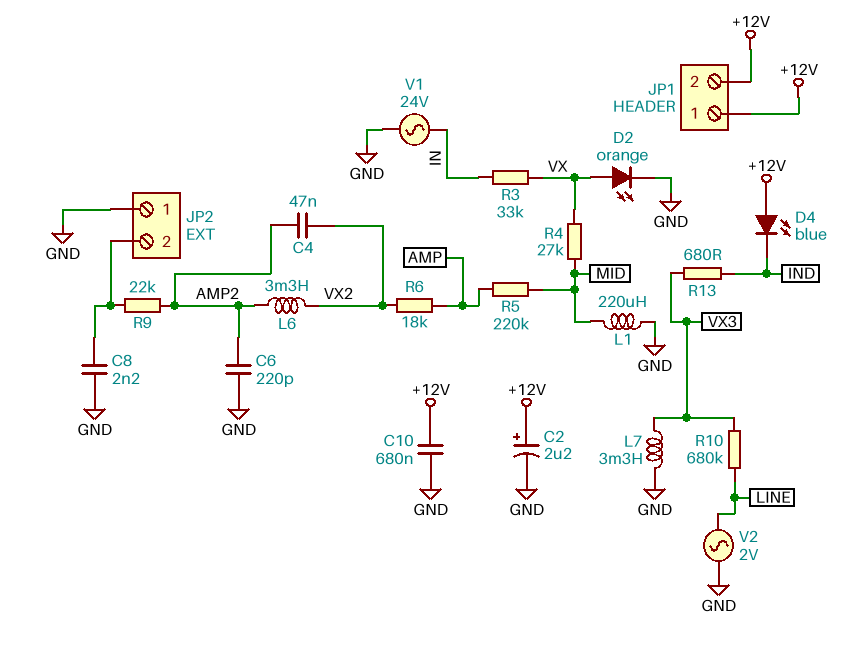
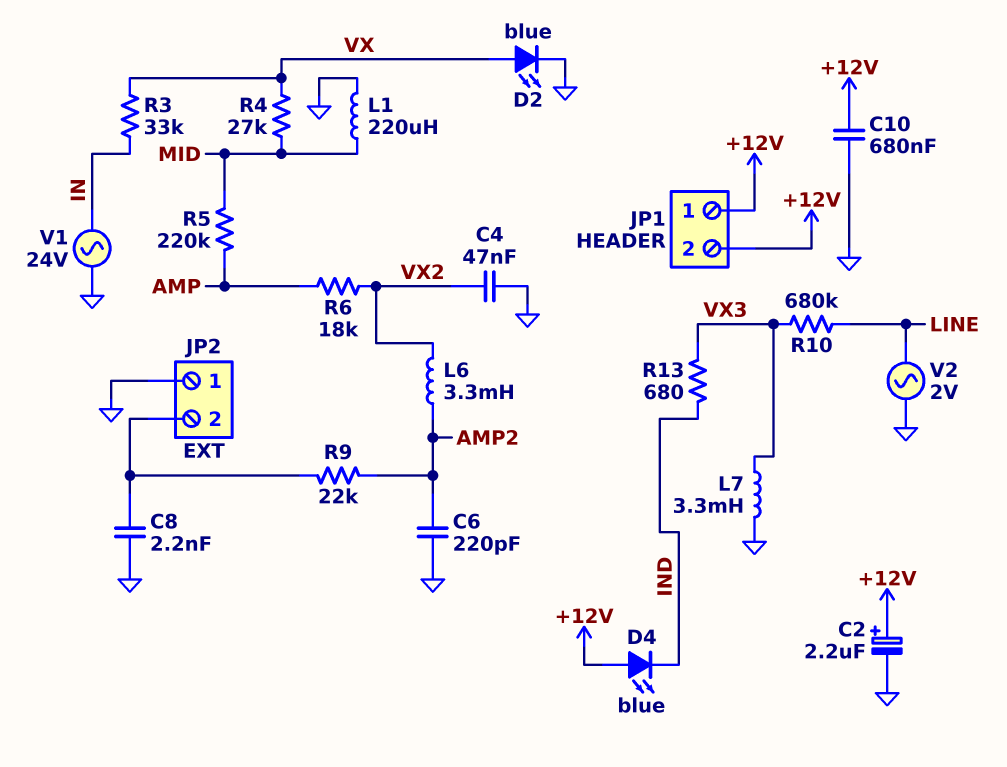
C4: 47nF (AMP2, VX2) -> 47nF (GND, VX2)
D2: LED orange (A VX, K GND) -> LED blue (A VX, K GND)

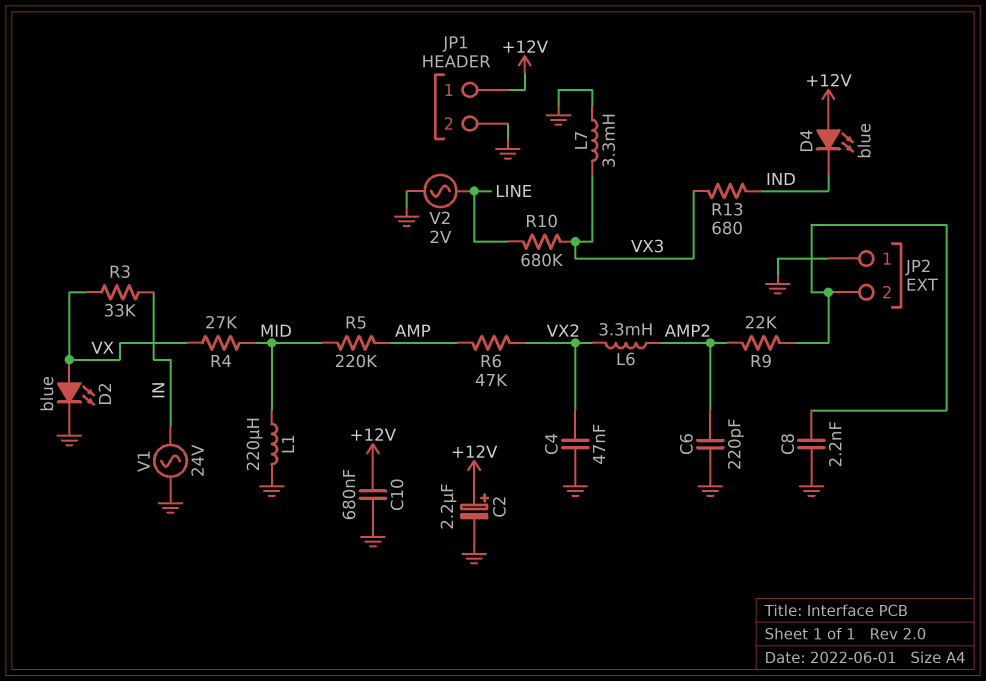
JP1 pin 2: +12V -> GND
R6: 18k (AMP, VX2) -> 47k (AMP, VX2)

